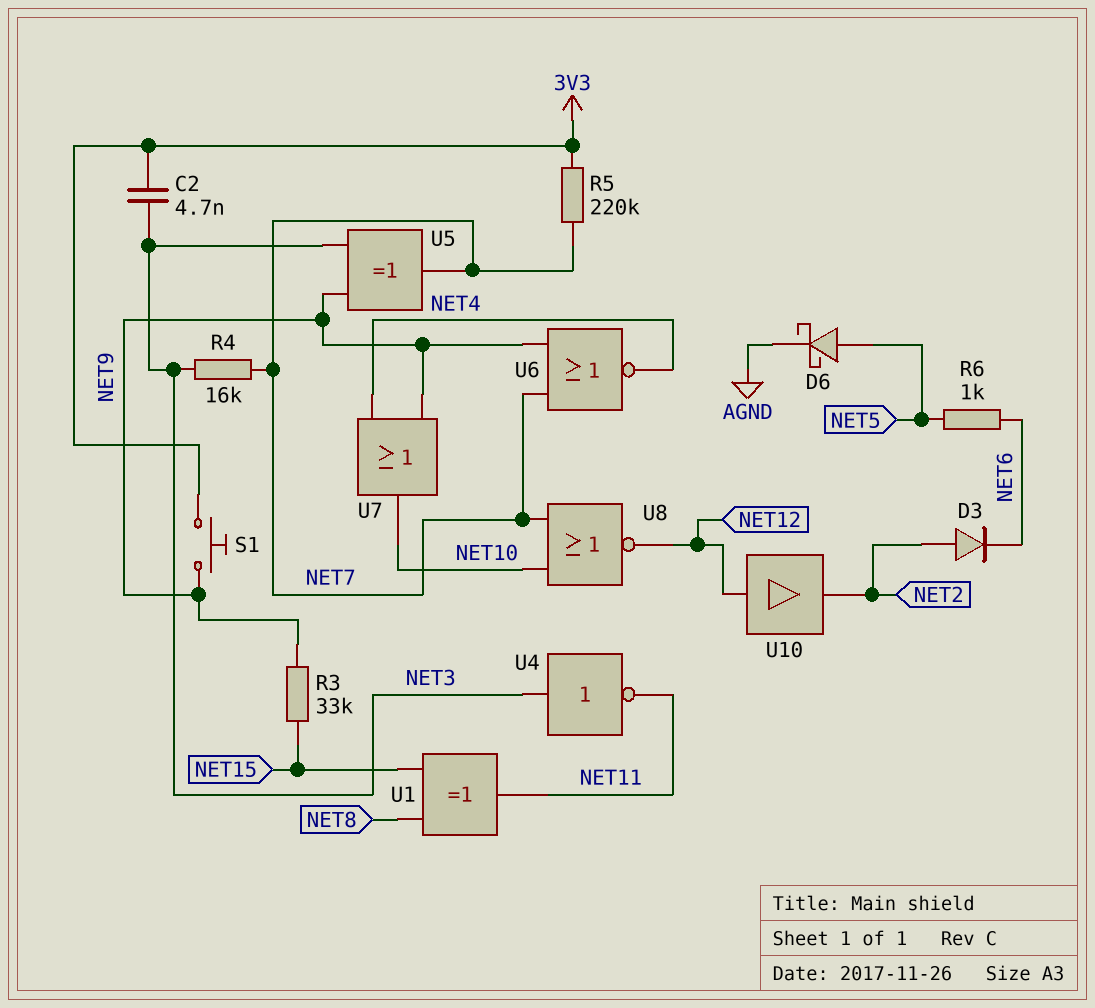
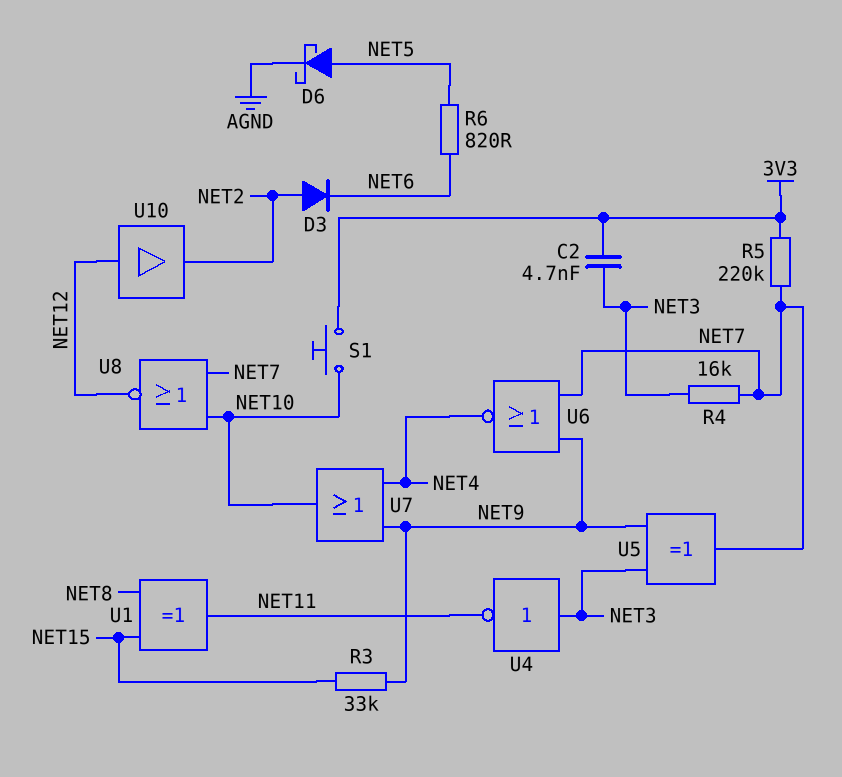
R6: 1k (NET5, NET6) -> 820 (NET5, NET6)
S1: button (3V3, NET9) -> button (3V3, NET10)

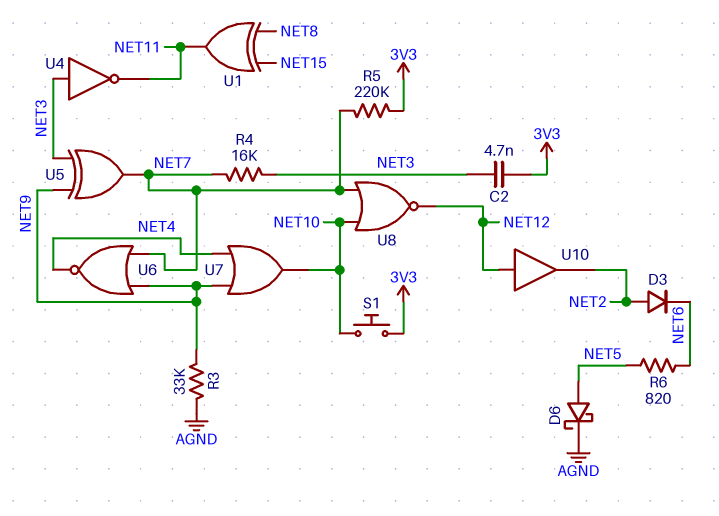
R3: 33k (NET9, NET15) -> 33k (AGND, NET9)

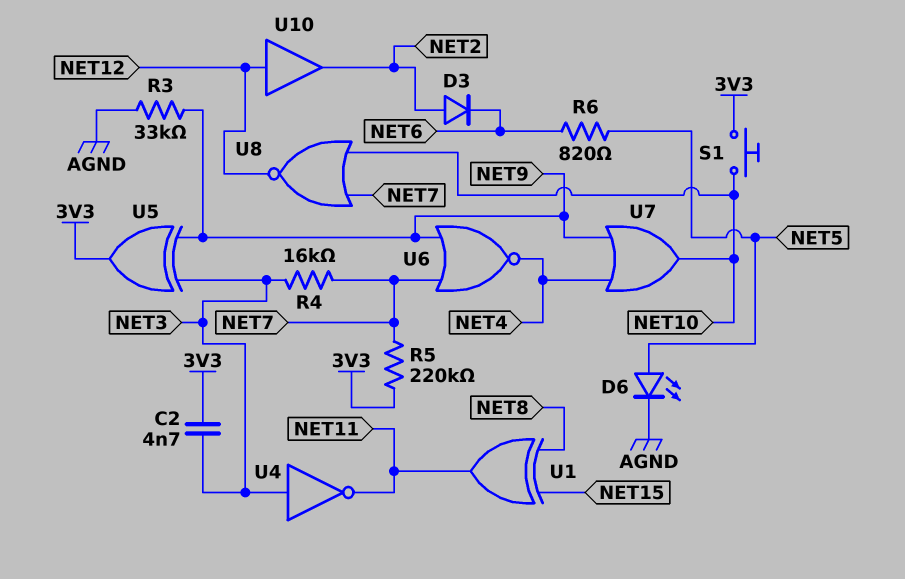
D6: schottky (A NET5, K AGND) -> LED (A NET5, K AGND)
U5: XOR (in NET3, in NET9, out NET7) -> XOR (in NET3, in NET9, out 3V3)

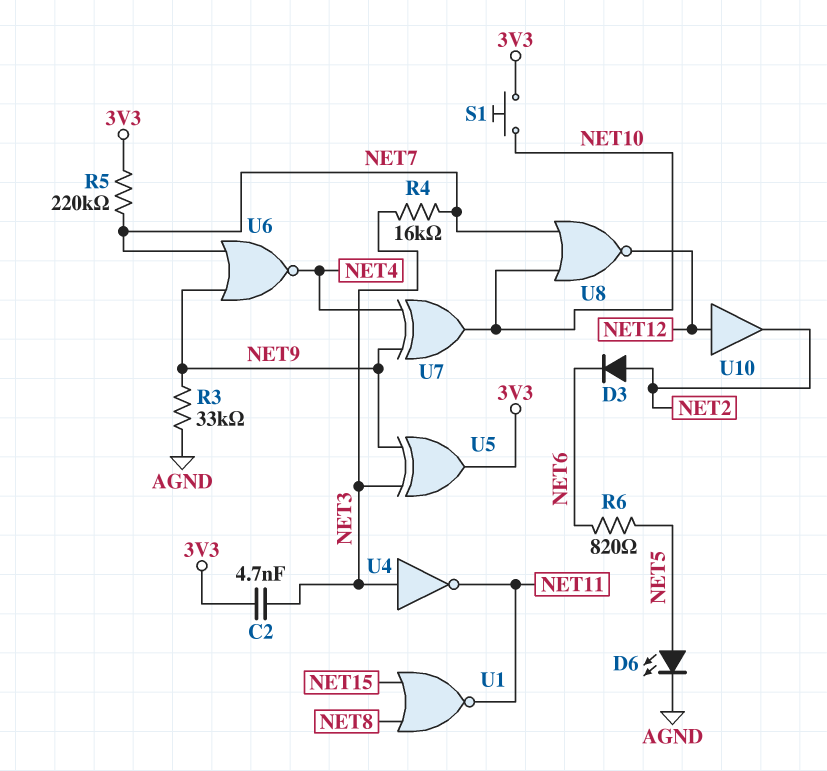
U1: XOR (in NET8, in NET15, out NET11) -> NOR (in NET8, in NET15, out NET11)
U7: OR (in NET4, in NET9, out NET10) -> XOR (in NET4, in NET9, out NET10)

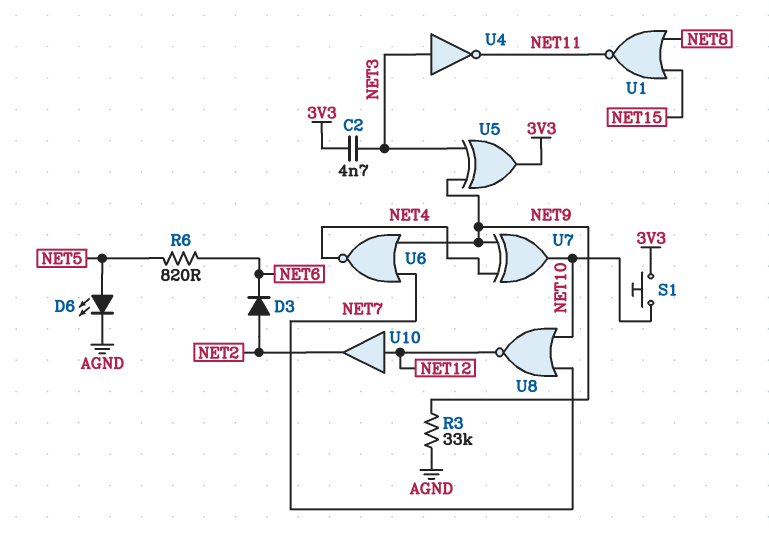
R4: 16k (NET3, NET7) -> none
R5: 220k (3V3, NET7) -> none

